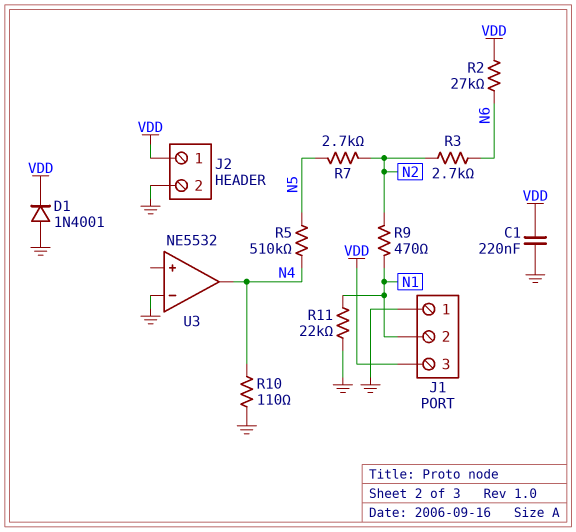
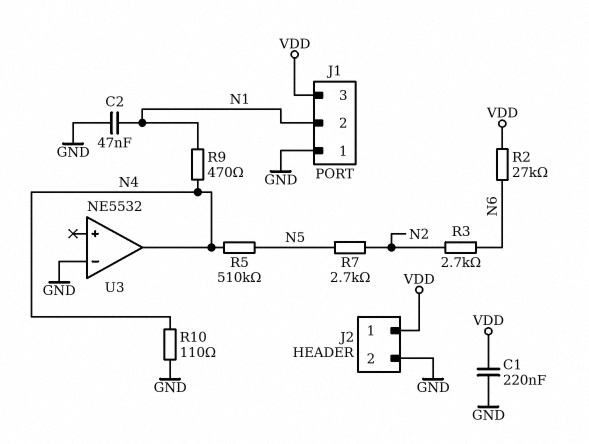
C2: none -> 47nF (GND, N1)
D1: diode 1N4001 (A GND, K VDD) -> none
R9: 470 (N1, N2) -> 470 (N1, N4)
R11: 22k (GND, N1) -> none

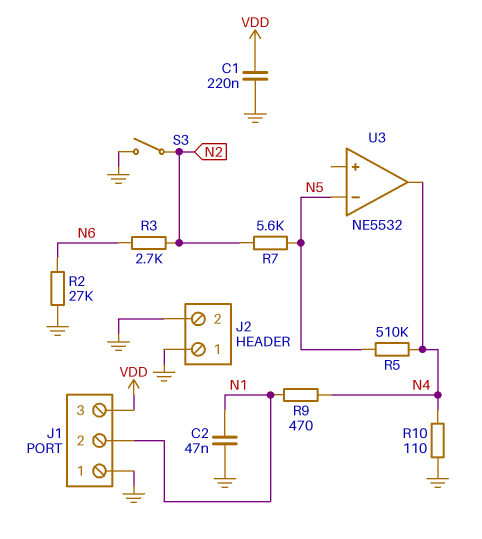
J2 pin 1: VDD -> GND
R2: 27k (N6, VDD) -> 27k (GND, N6)
R7: 2.7k (N2, N5) -> 5.6k (N2, N5)
S3: none -> switch (GND, N2)
U3 pin in-: GND -> N5

